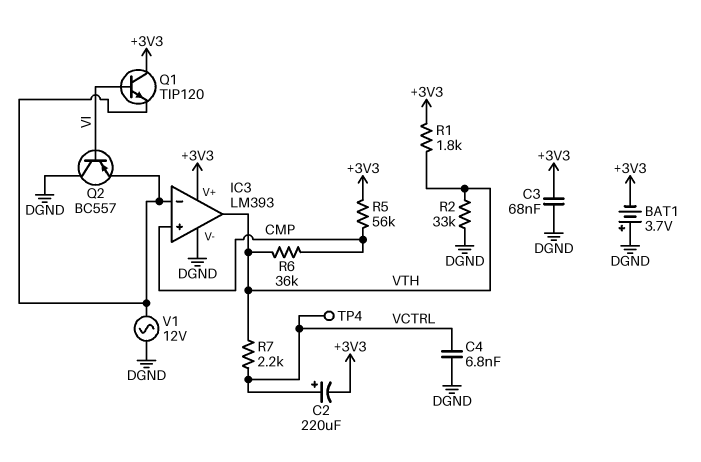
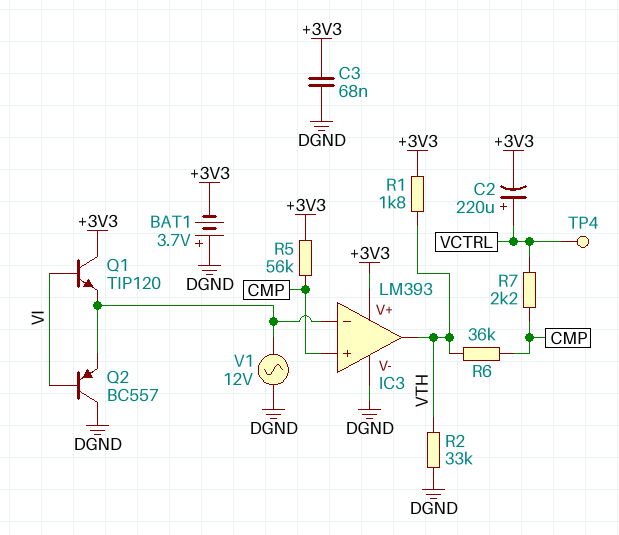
C4: 6.8nF (DGND, VCTRL) -> none
R7: 2.2k (VCTRL, VTH) -> 2.2k (CMP, VCTRL)

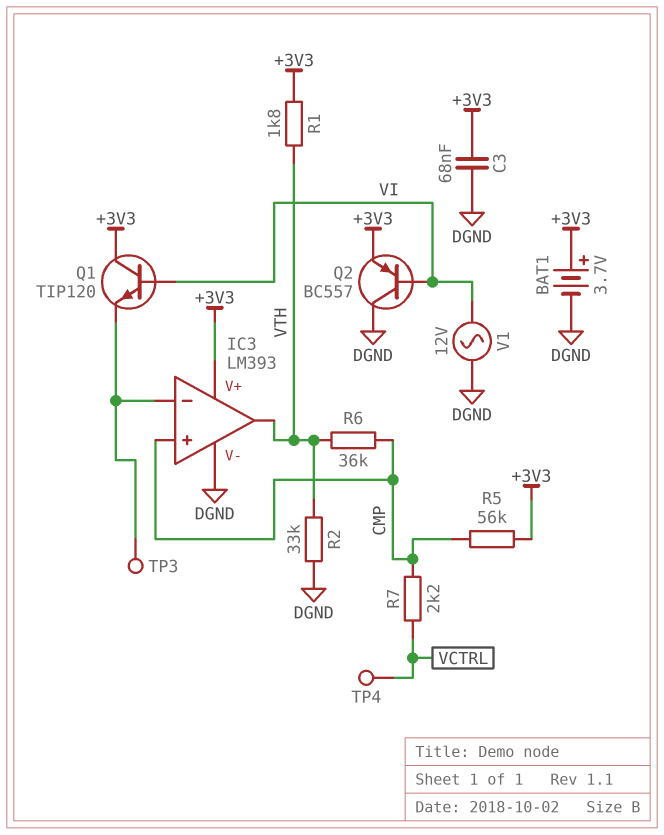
BAT1: 3.7V (plus DGND, minus +3V3) -> 3.7V (plus +3V3, minus DGND)
C2: 220uF (plus VCTRL, minus +3V3) -> none
Q2: PNP BC557 (B VI, C DGND, E IC3/in-) -> PNP BC557 (B VI, C DGND, E +3V3)
TP3: none -> test point (IC3/in-)
V1: AC 12V (DGND, IC3/in-) -> AC 12V (DGND, VI)

